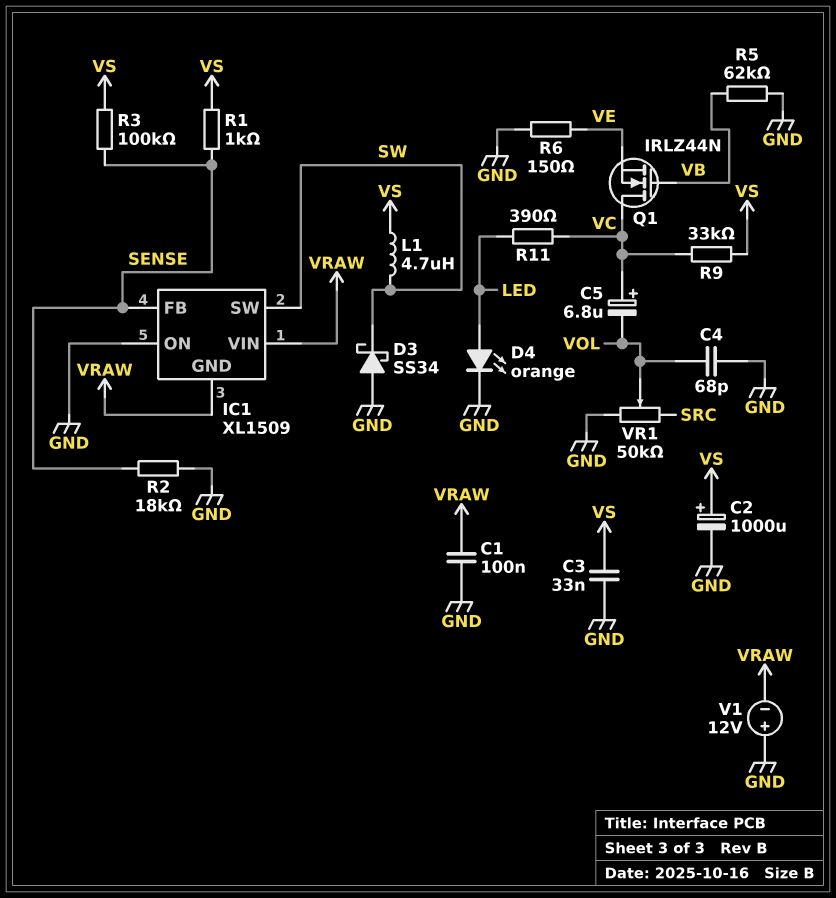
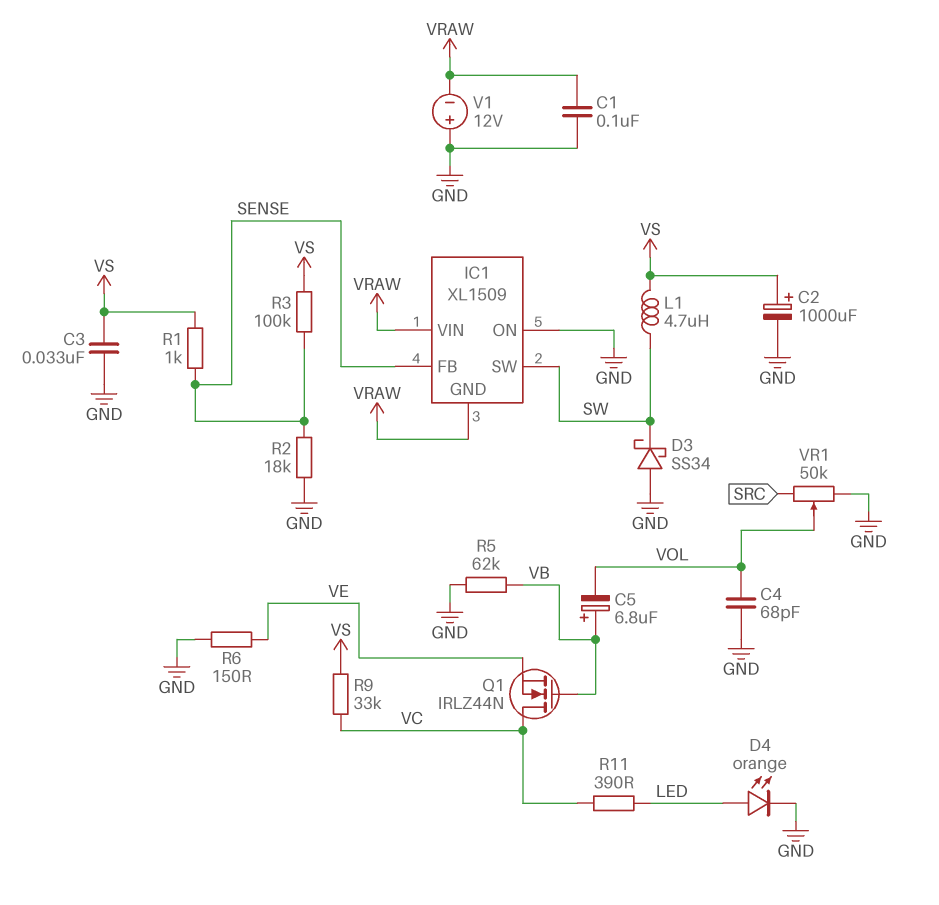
C5: 6.8uF (plus VC, minus VOL) -> 6.8uF (plus VB, minus VOL)

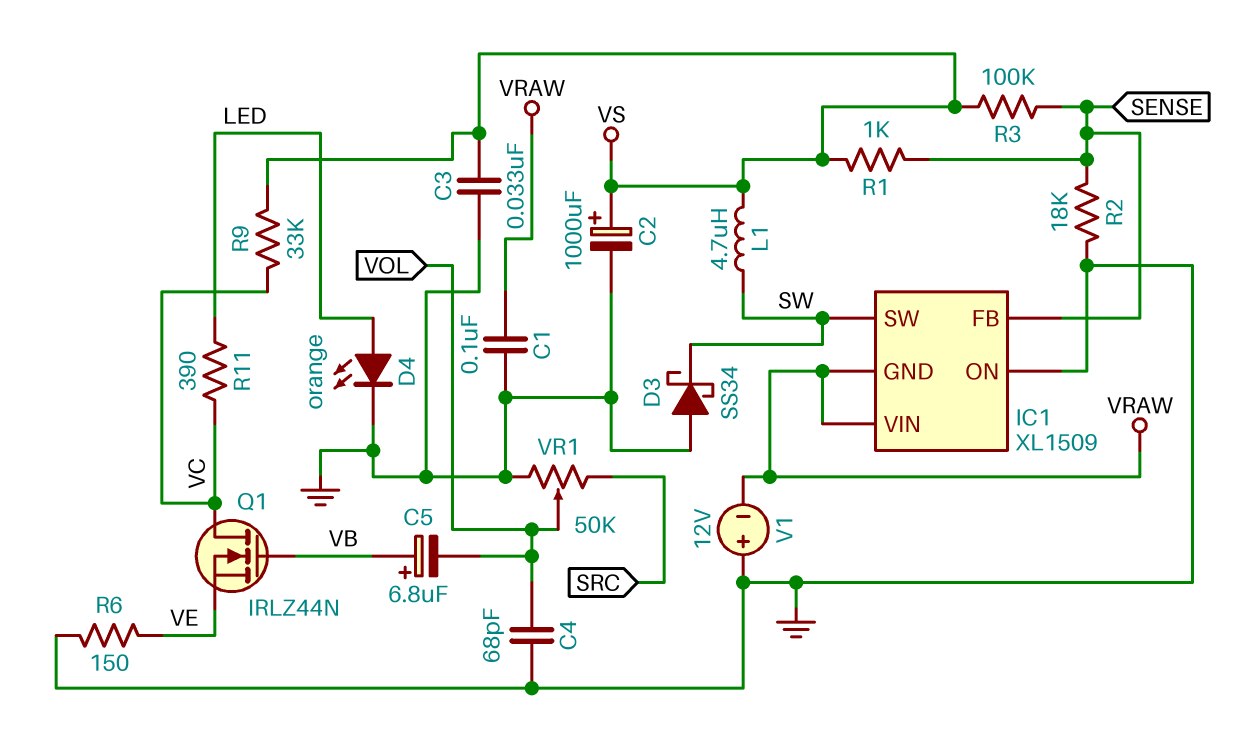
R5: 62k (GND, VB) -> none

